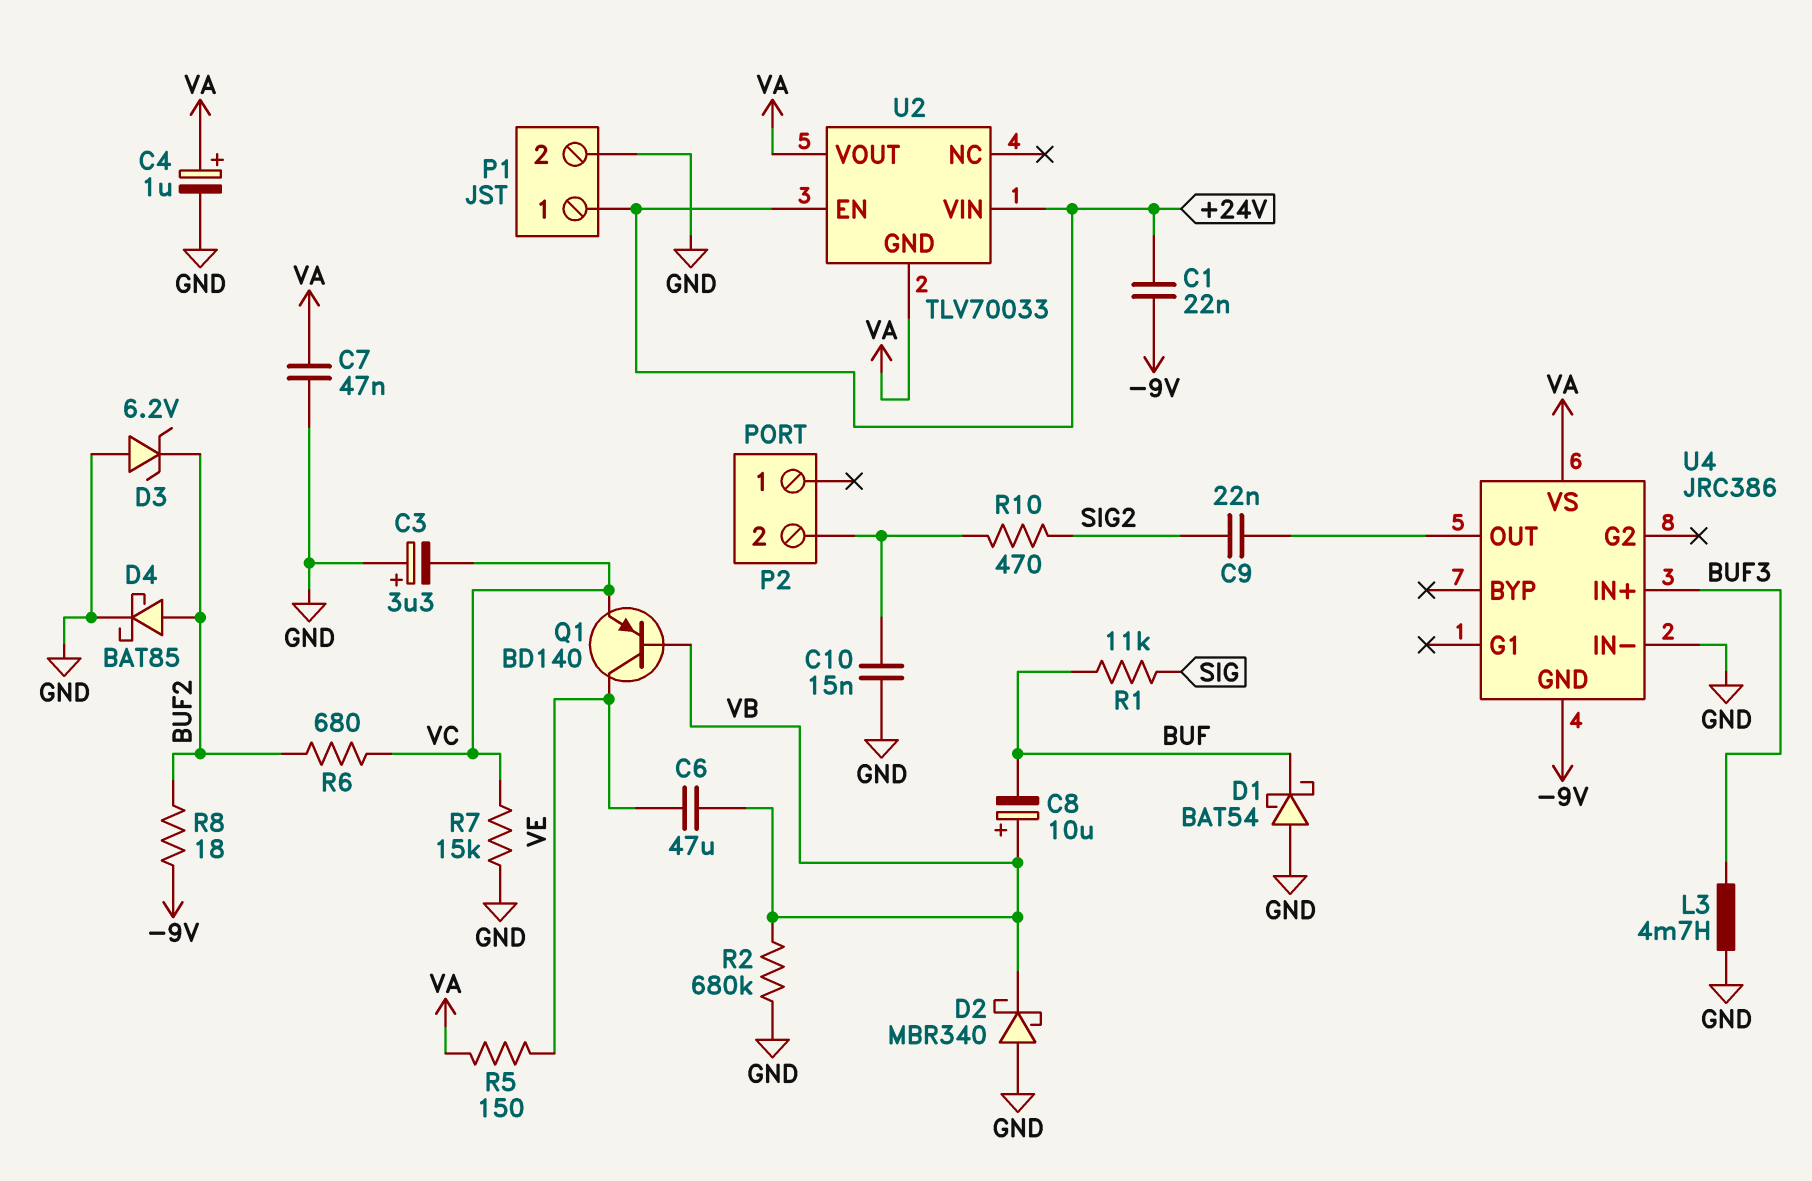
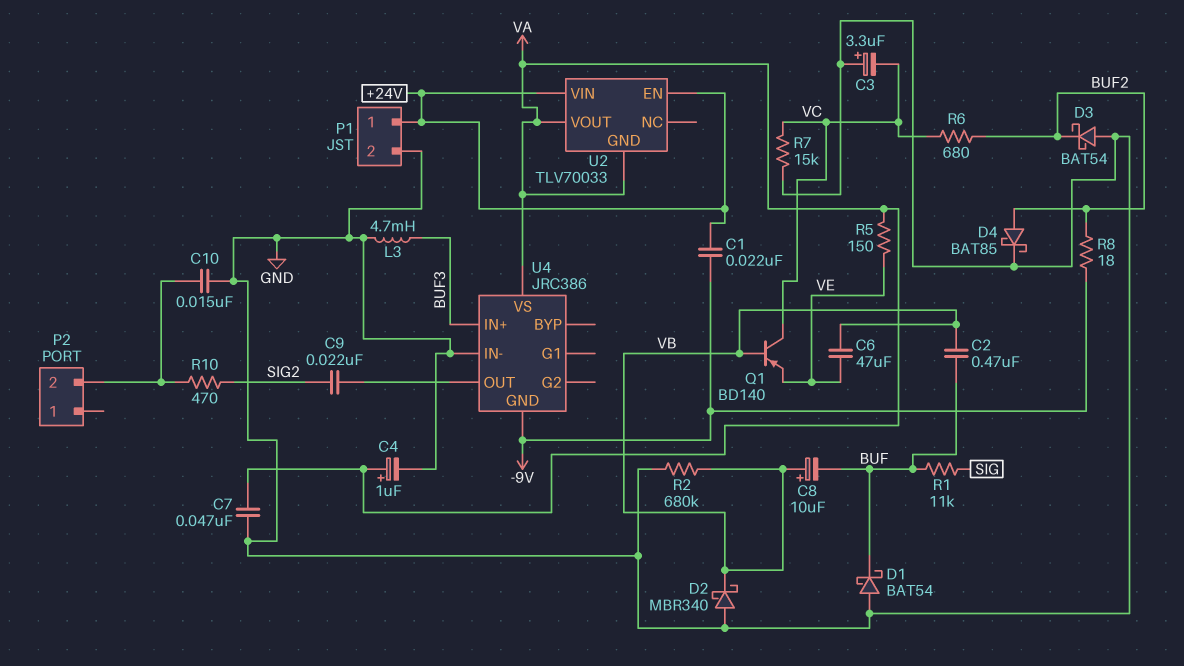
C2: none -> 470nF (BUF, VB)
D3: zener 6.2V (A GND, K BUF2) -> schottky BAT54 (A GND, K BUF2)
Q1: PNP BD140 (B VB, C VE, E VC) -> PNP BD140 (B VB, C VC, E VE)

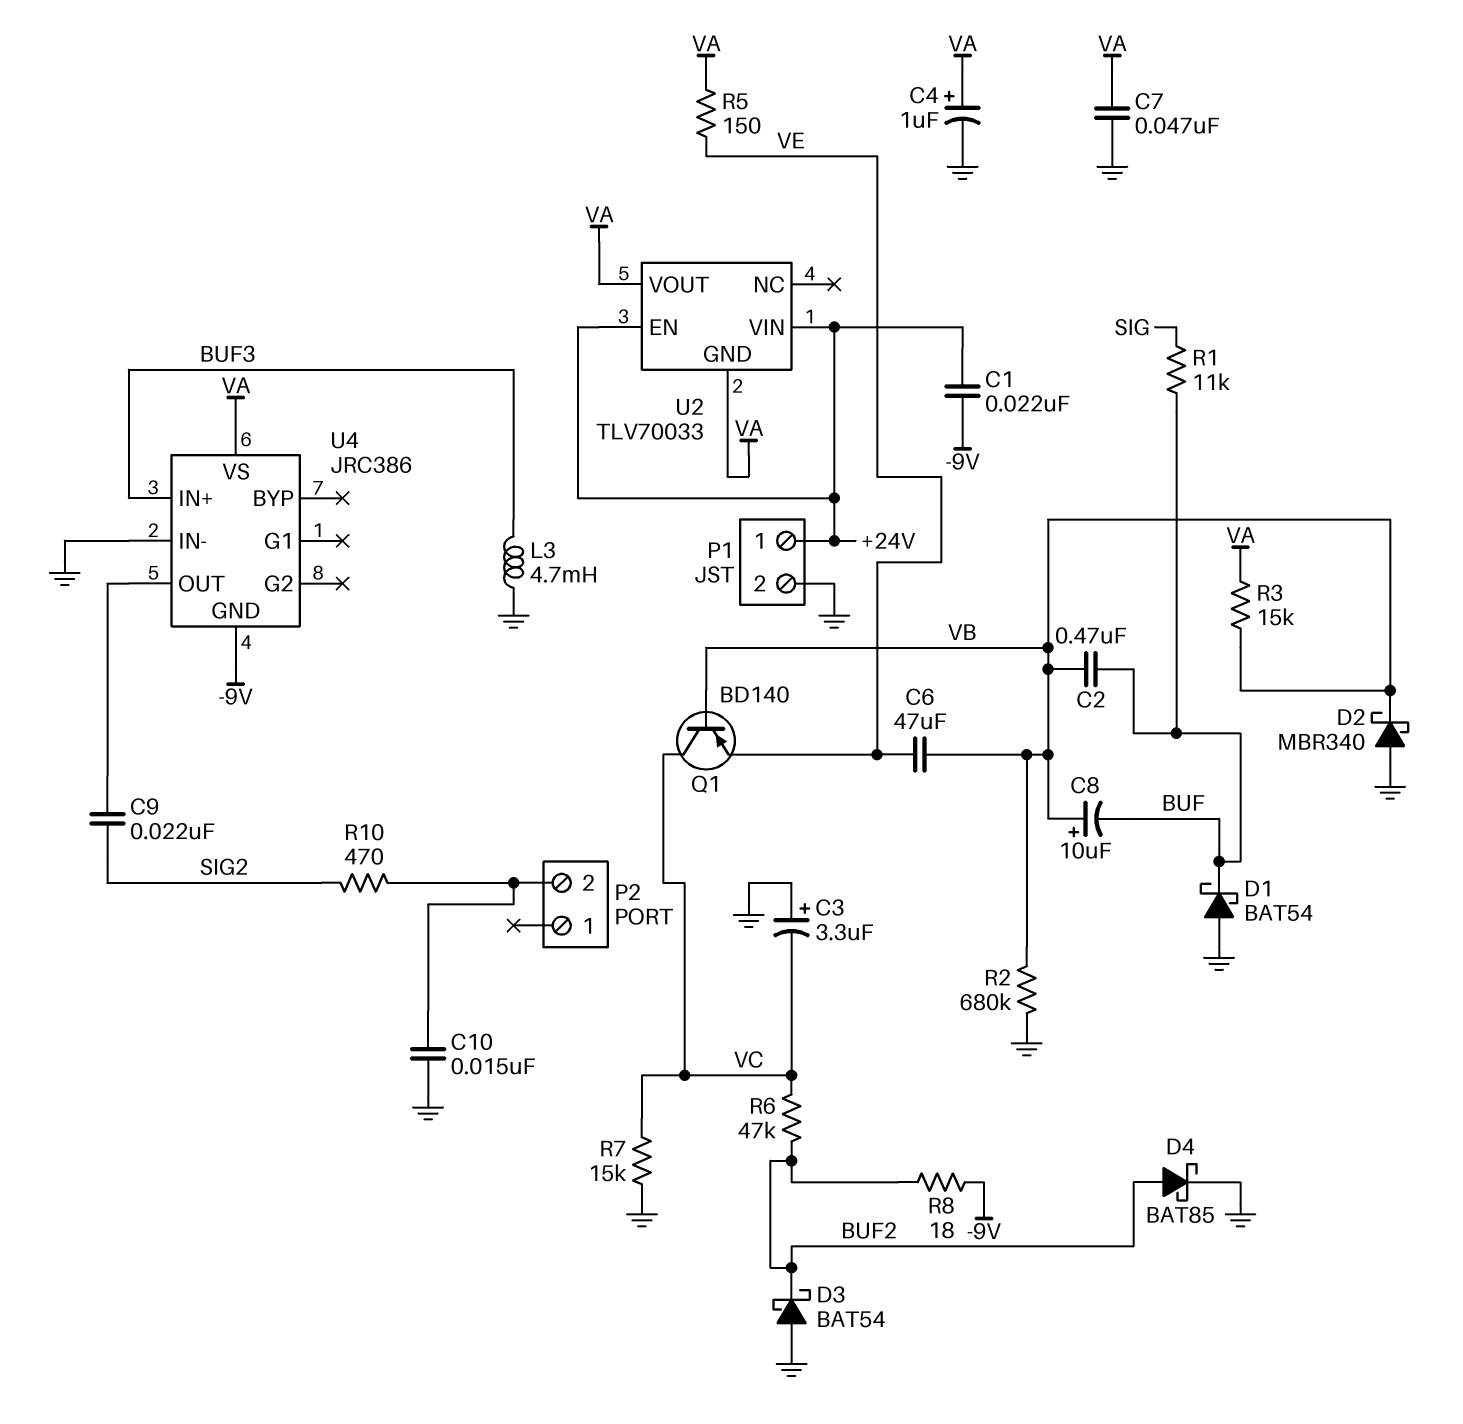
R3: none -> 15k (VA, VB)
R6: 680 (BUF2, VC) -> 47k (BUF2, VC)

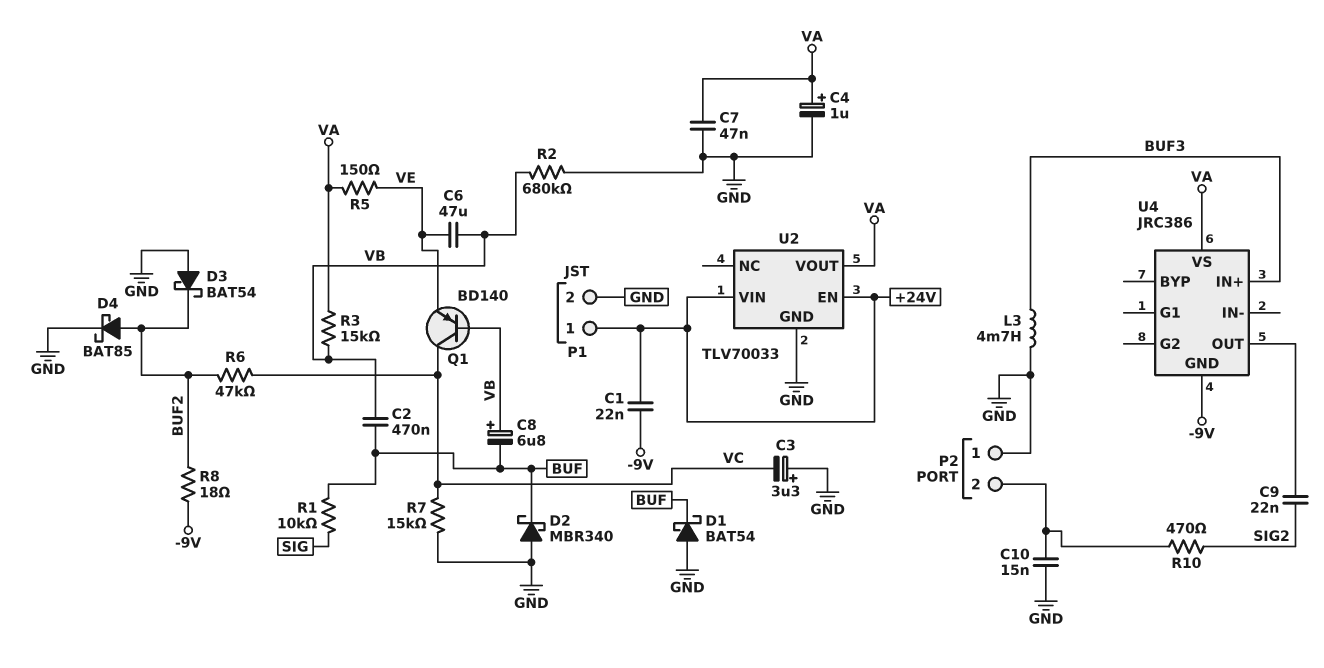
C8: 10uF (plus VB, minus BUF) -> 6.8uF (plus VB, minus BUF)
D2: schottky MBR340 (A GND, K VB) -> schottky MBR340 (A GND, K BUF)
P2 pin 1: none -> GND
R1: 11k (BUF, SIG) -> 10k (BUF, SIG)
U2 pin GND: VA -> GND
U4 pin IN-: GND -> none

